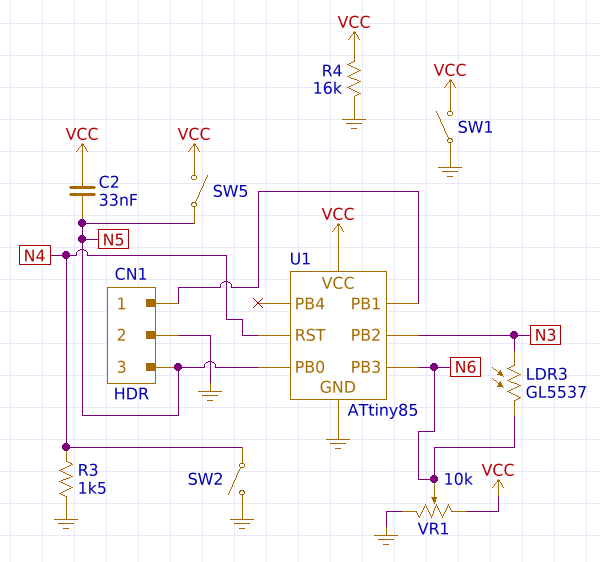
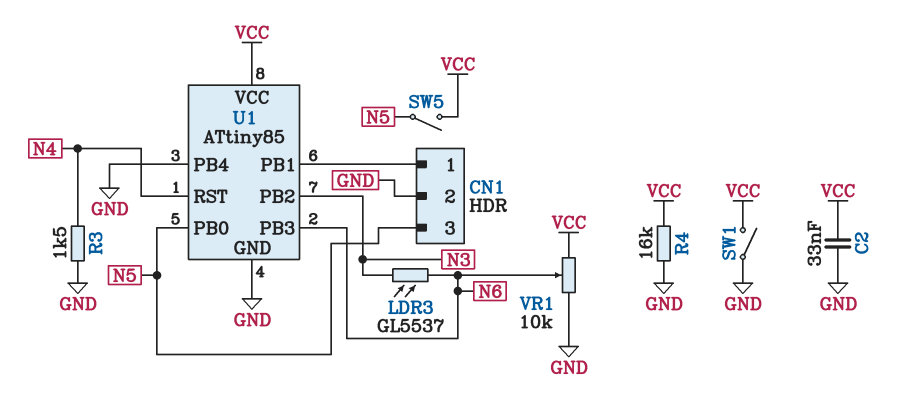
C2: 33nF (N5, VCC) -> 33nF (GND, VCC)
SW2: switch (GND, N4) -> none
U1 pin PB4: none -> GND

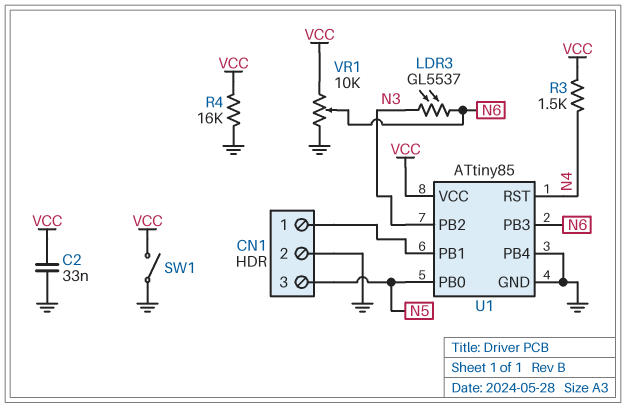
R3: 1.5k (GND, N4) -> 1.5k (N4, VCC)
SW5: switch (N5, VCC) -> none

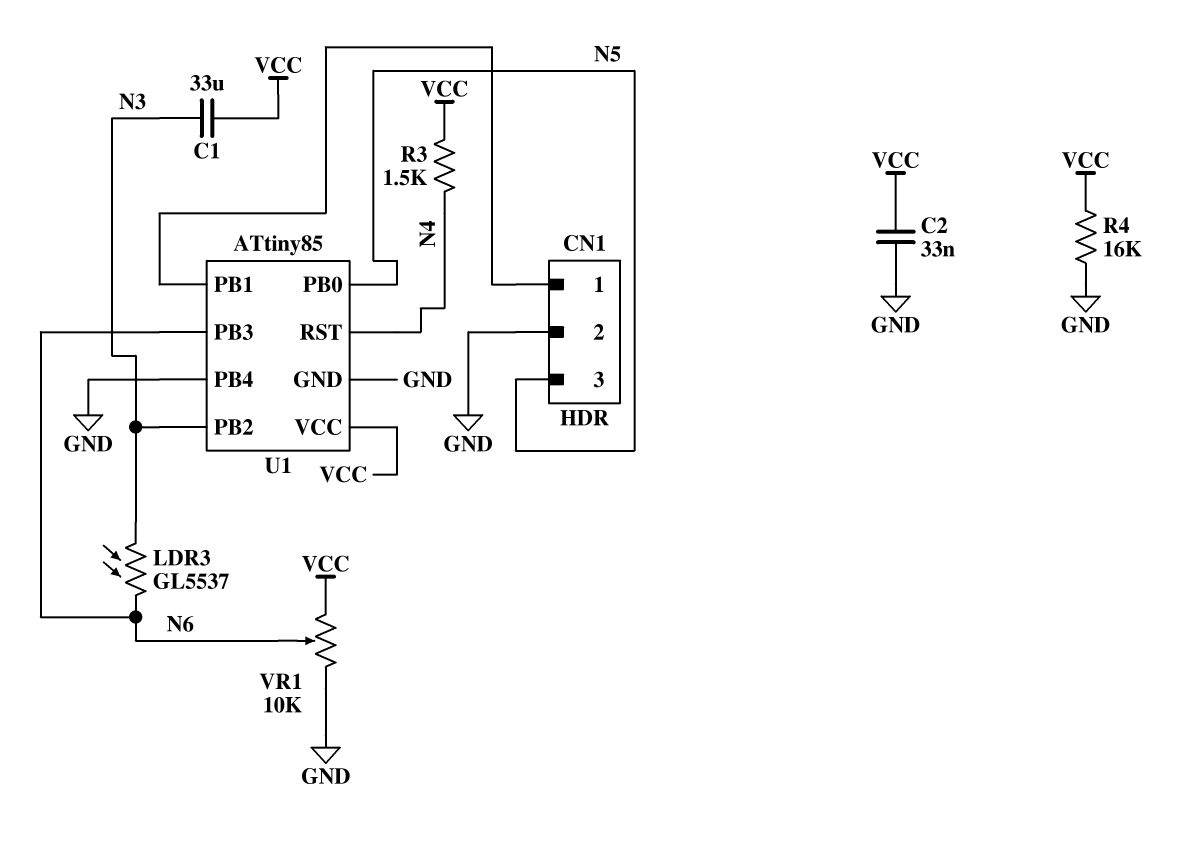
C1: none -> 33uF (N3, VCC)
SW1: switch (GND, VCC) -> none

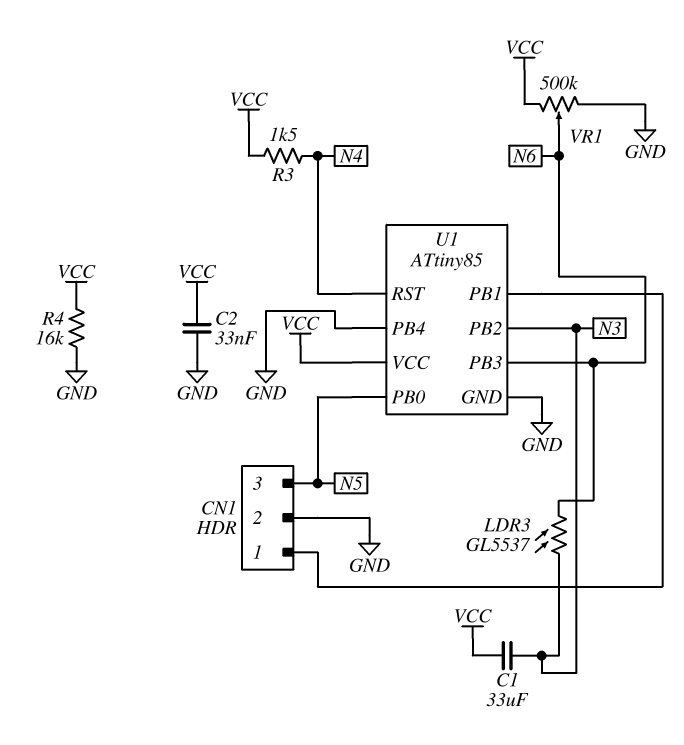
VR1: 10k (GND, VCC, wiper N6) -> 500k (GND, VCC, wiper N6)

